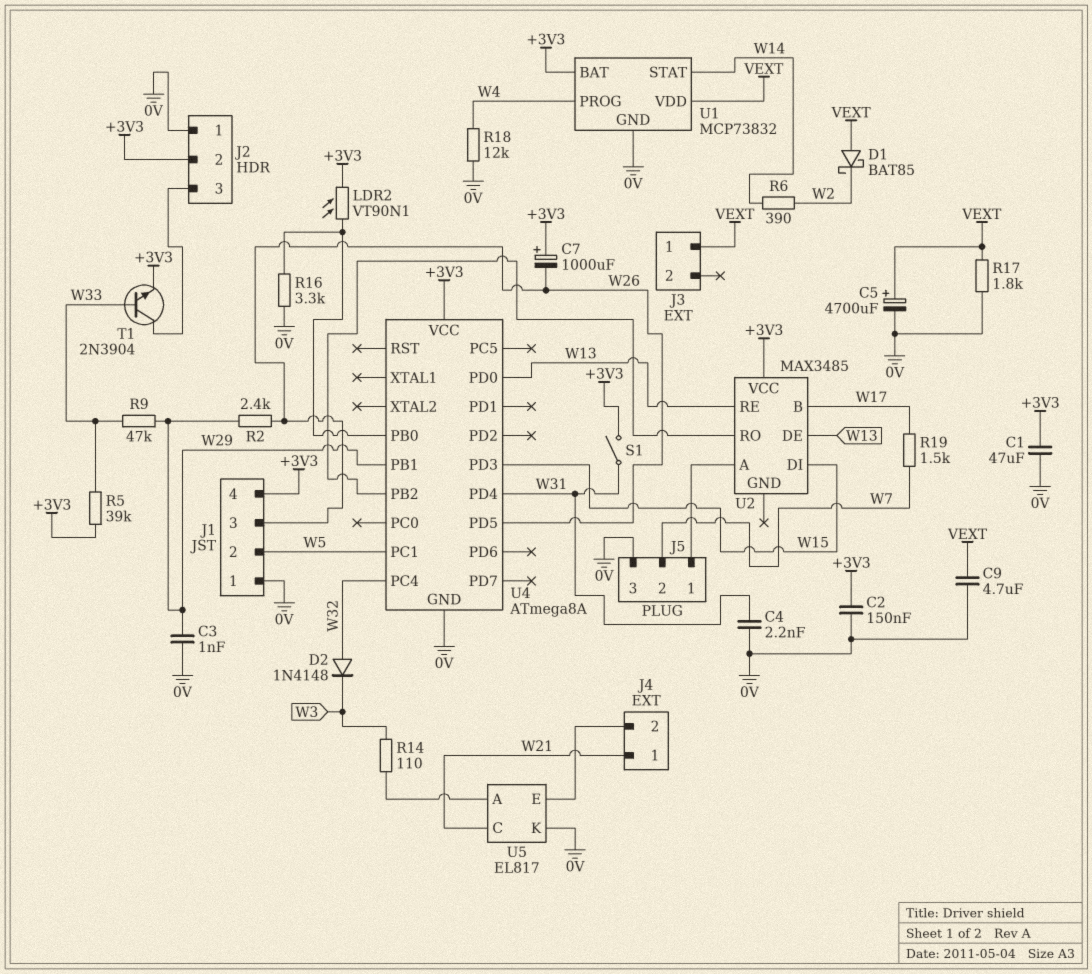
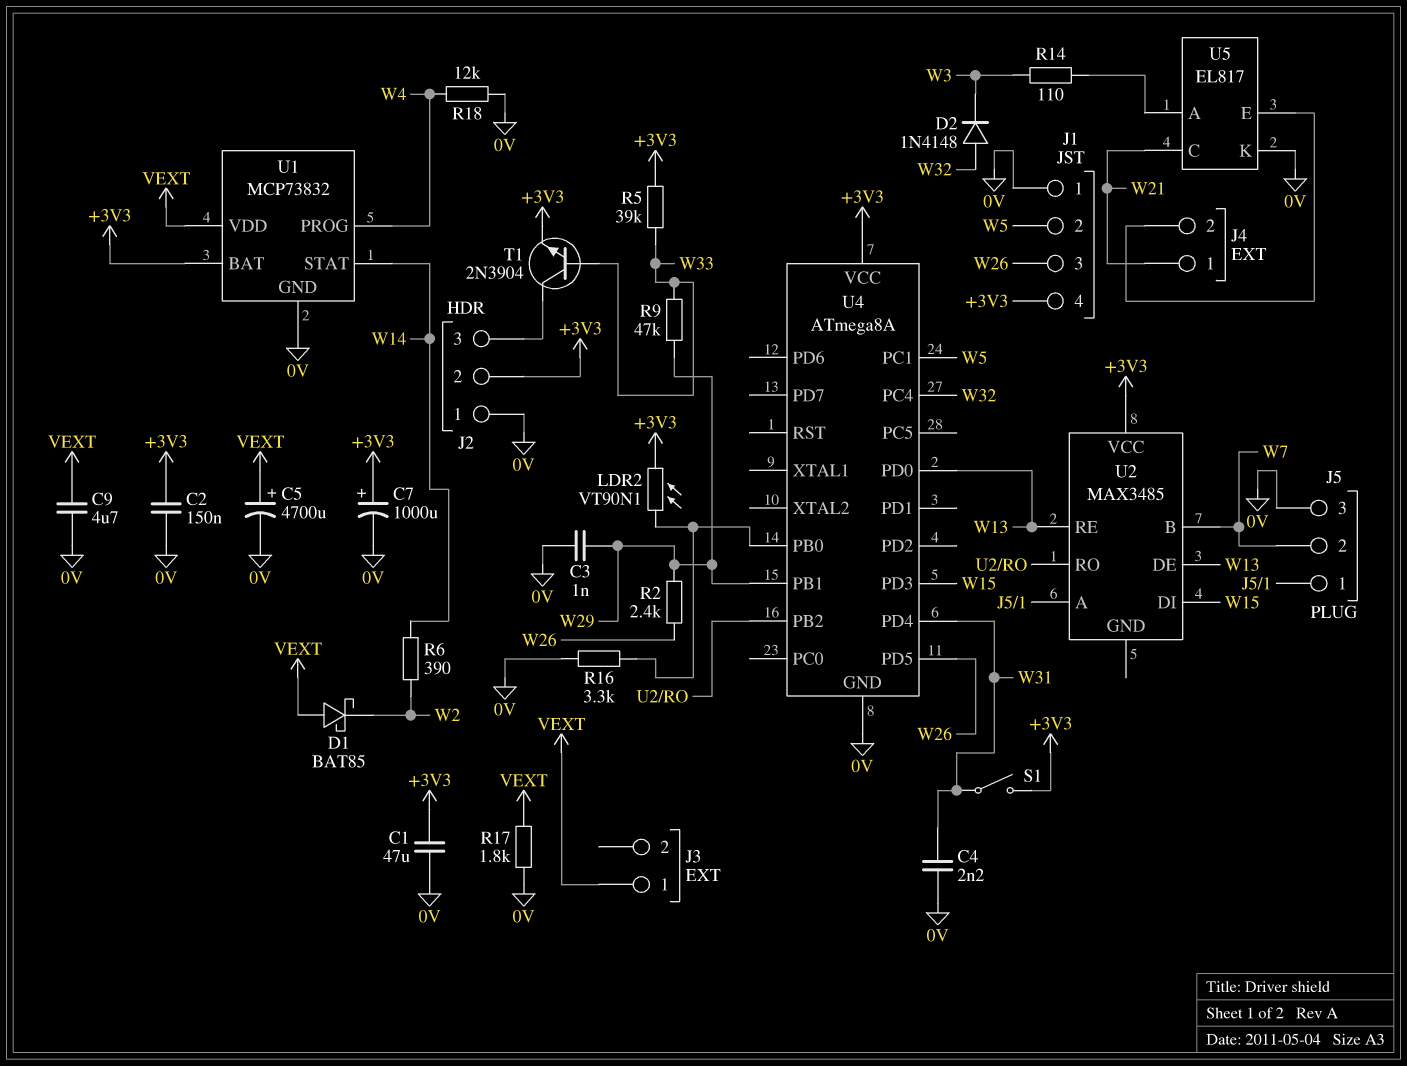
C7: 1000uF (plus +3V3, minus W26) -> 1000uF (plus +3V3, minus 0V)
R19: 1.5k (W7, W17) -> none
U2 pin B: W17 -> W7

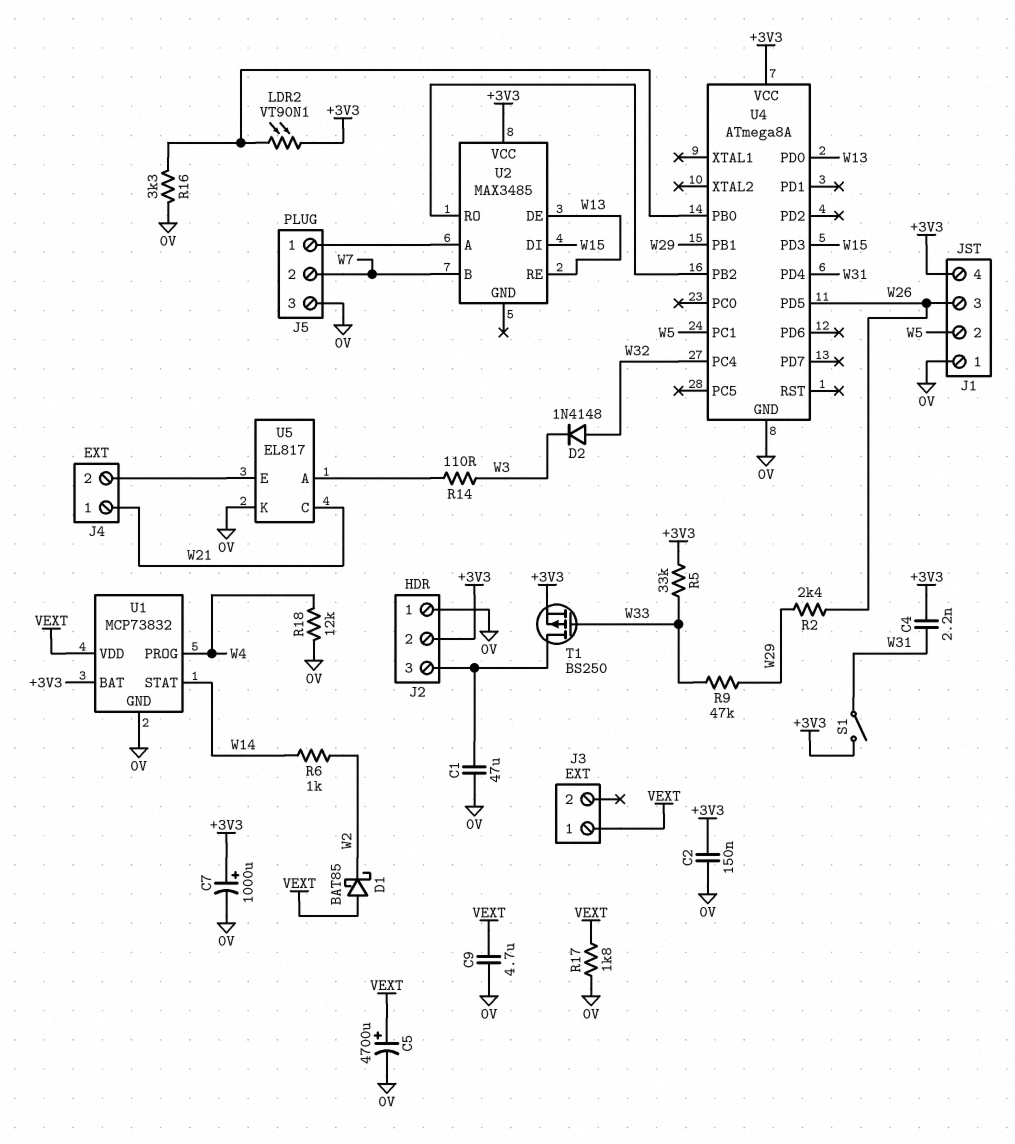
C1: 47uF (+3V3, 0V) -> 47uF (0V, J2/3)
C3: 1nF (0V, W29) -> none
C4: 2.2nF (0V, W31) -> 2.2nF (+3V3, W31)
R5: 39k (+3V3, W33) -> 33k (+3V3, W33)
R6: 390 (W2, W14) -> 1k (W2, W14)
T1: NPN 2N3904 (B W33, C J2/3, E +3V3) -> PMOS BS250 (G W33, D J2/3, S +3V3)

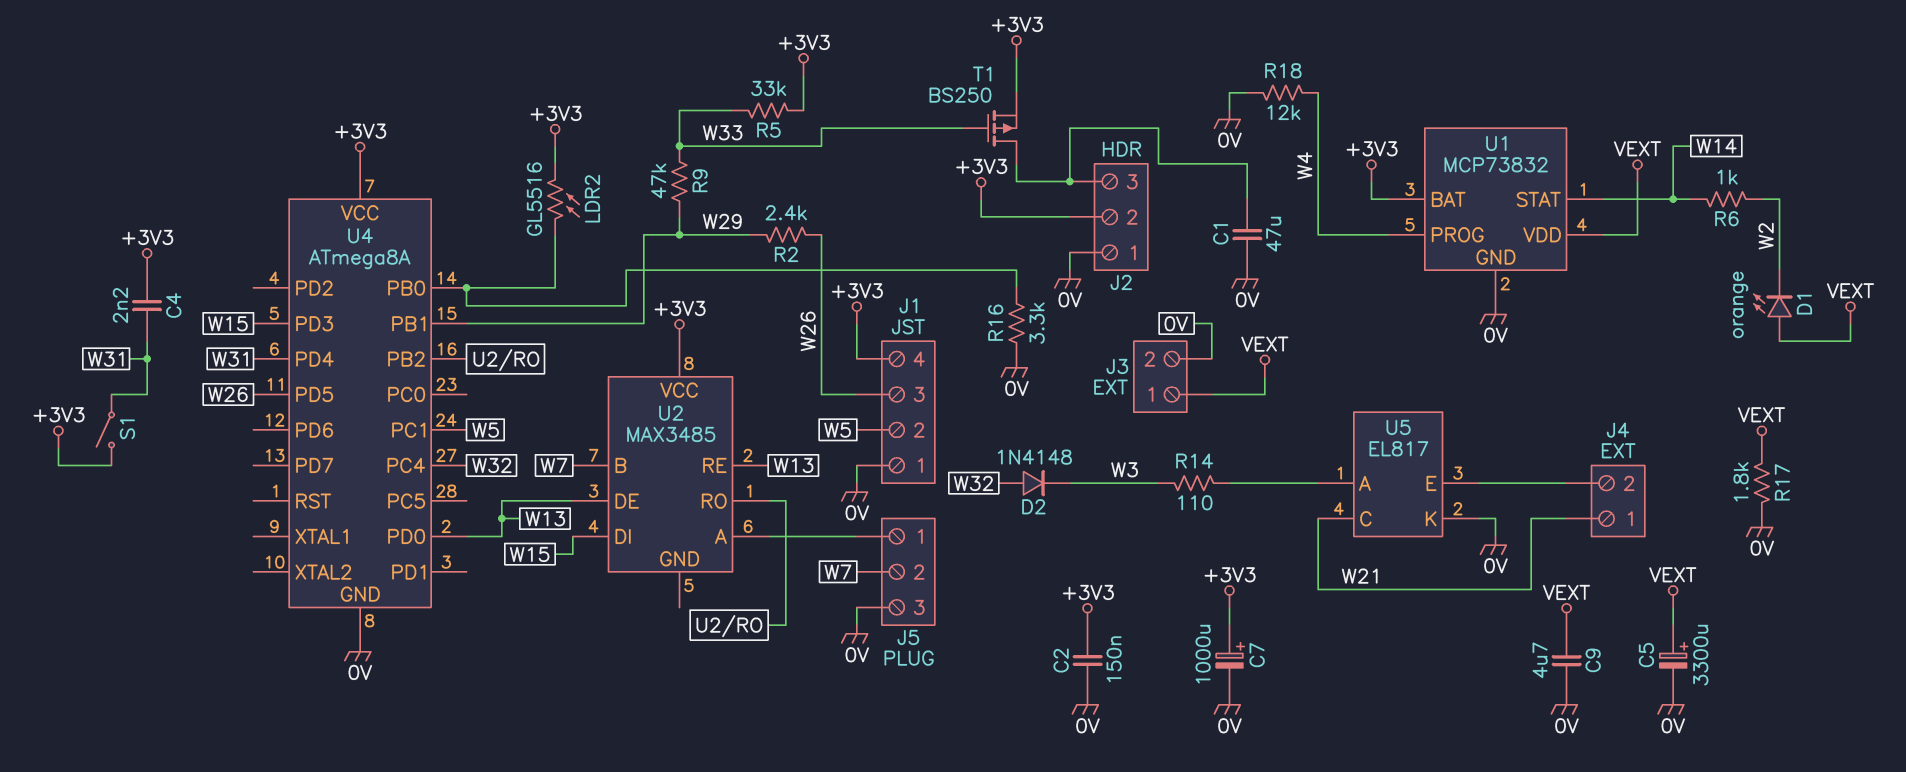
C5: 4700uF (plus VEXT, minus 0V) -> 3300uF (plus VEXT, minus 0V)
D1: schottky BAT85 (A VEXT, K W2) -> LED orange (A VEXT, K W2)
J3 pin 2: none -> 0V
LDR2: VT90N1 (+3V3, U4/PB0) -> GL5516 (+3V3, U4/PB0)

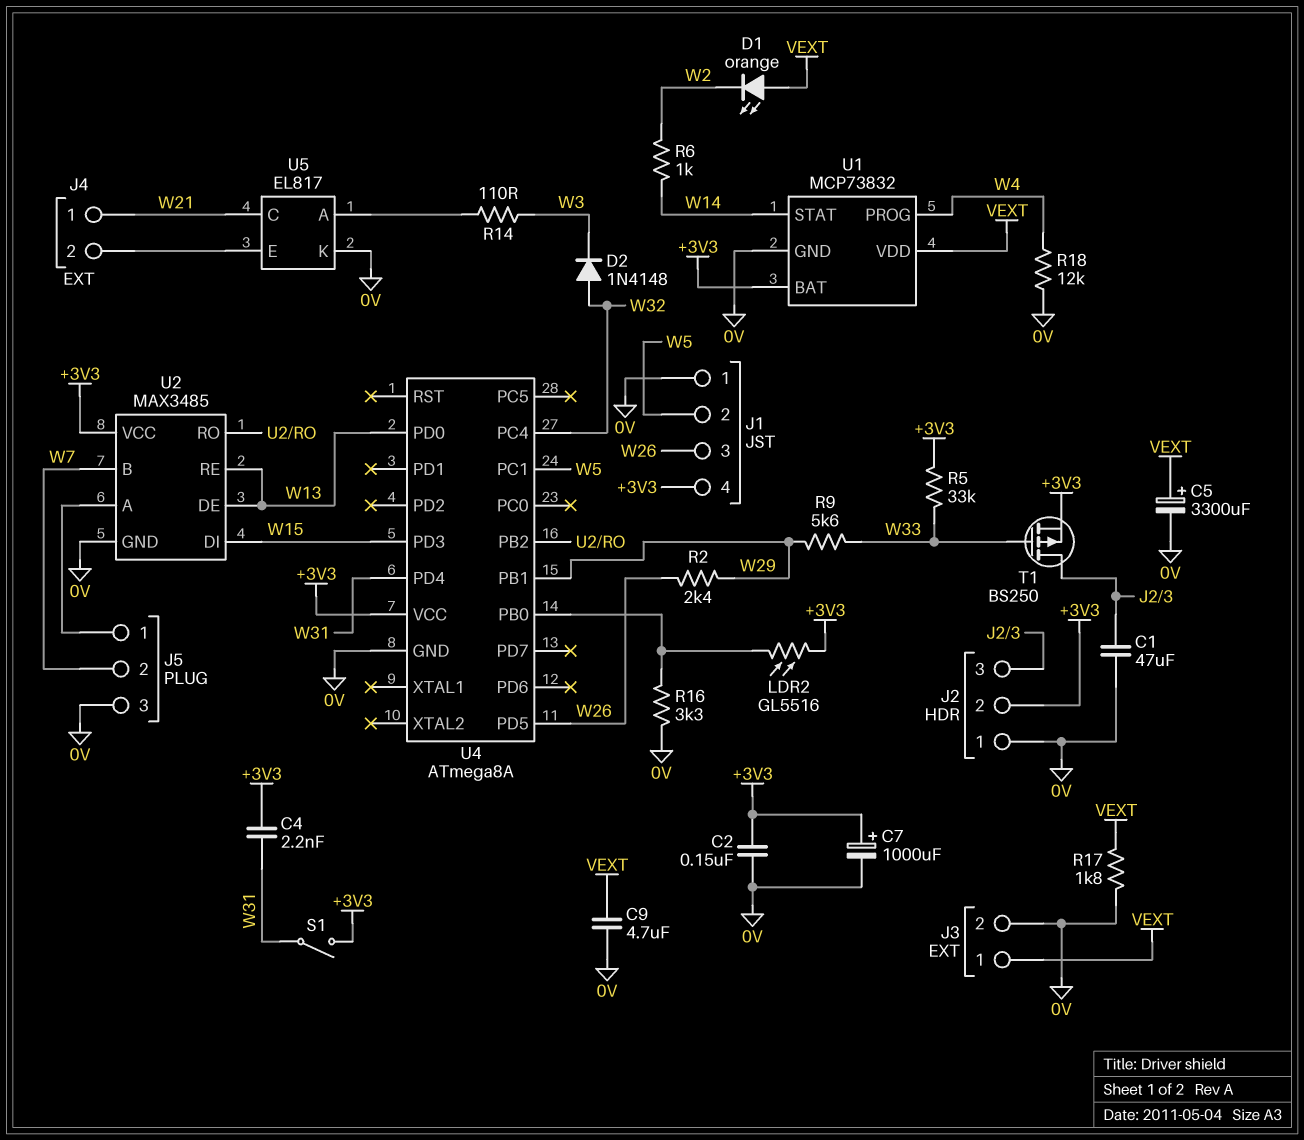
R9: 47k (W29, W33) -> 5.6k (W29, W33)
U2 pin GND: none -> 0V

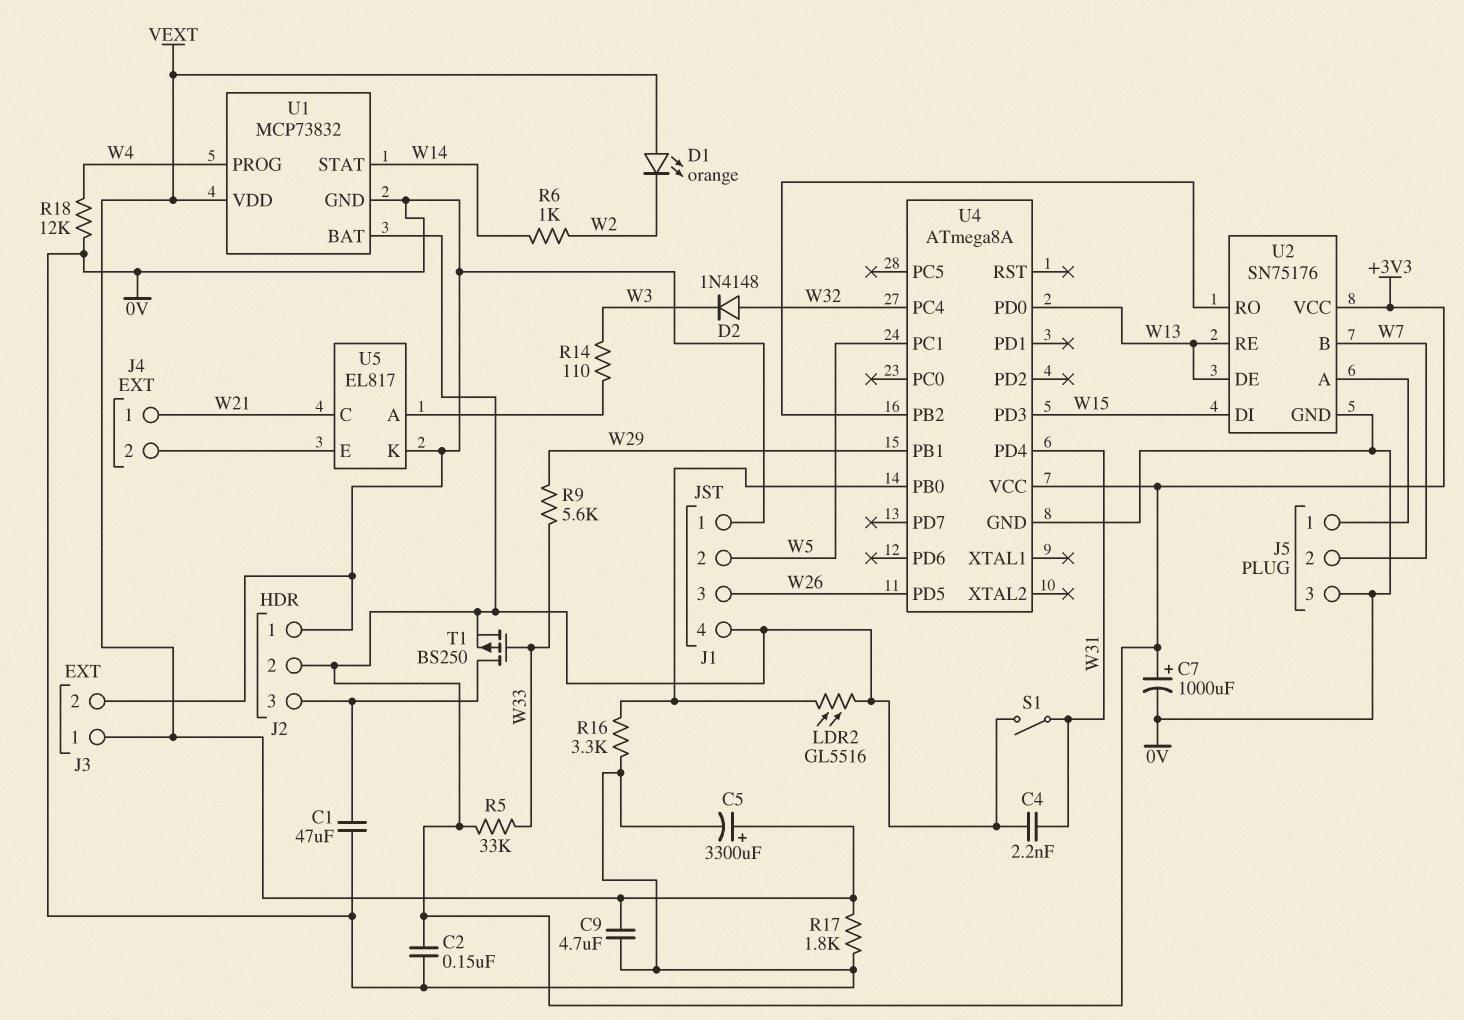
R2: 2.4k (W26, W29) -> none
U2: MAX3485 -> SN75176

